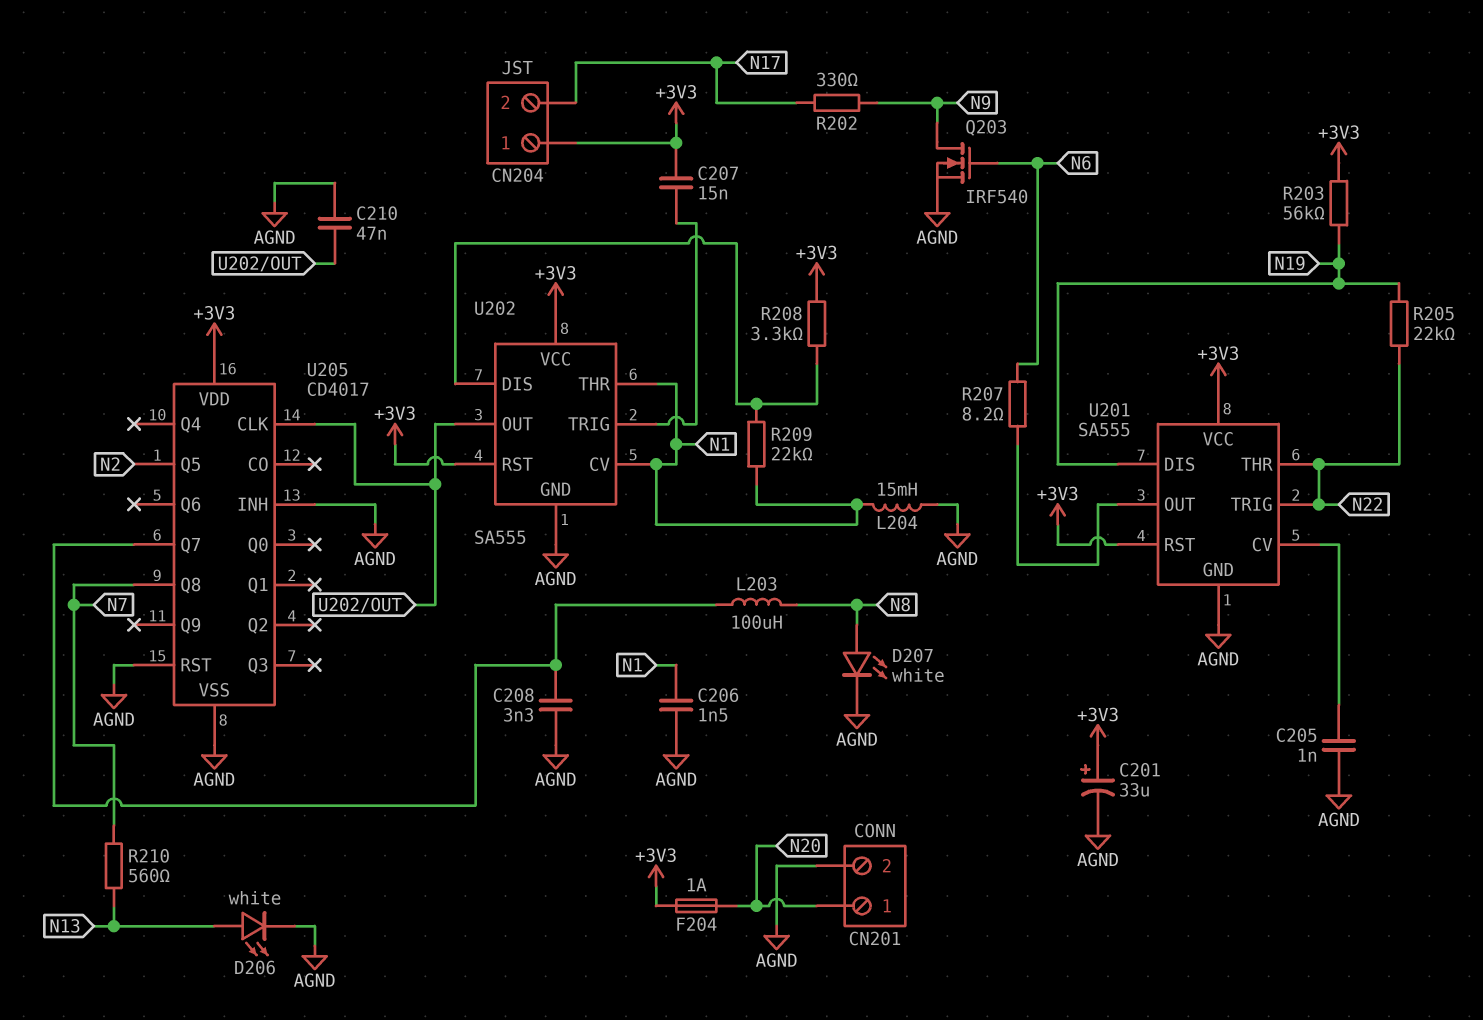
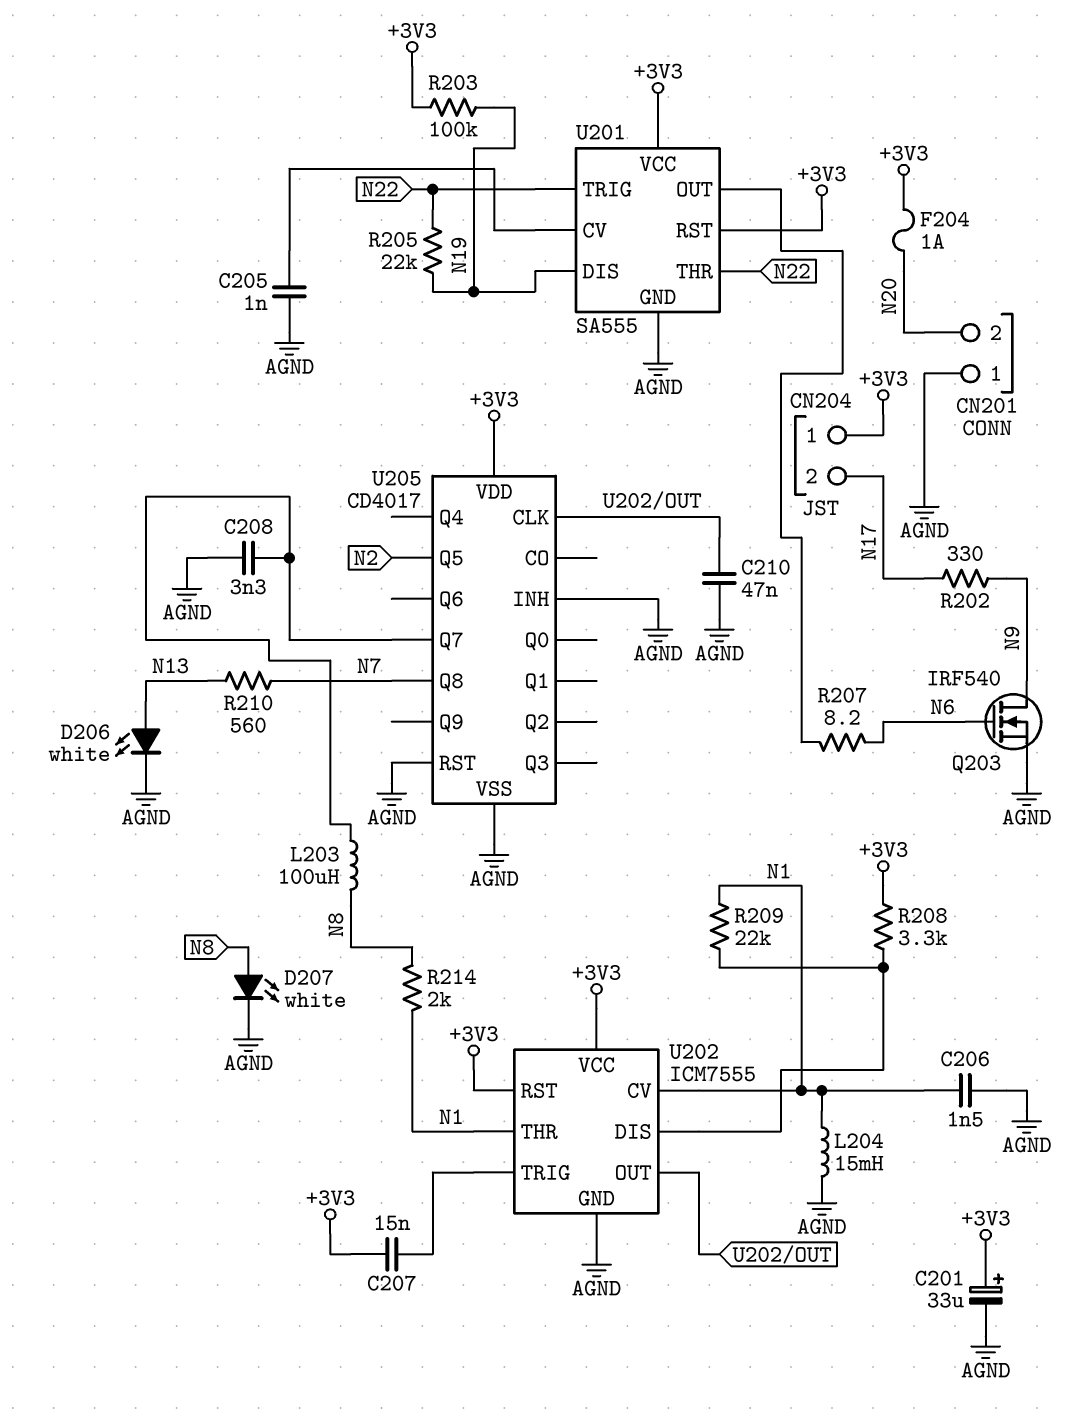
CN201 pin 1: N20 -> AGND
CN201 pin 2: AGND -> N20
R203: 56k (+3V3, N19) -> 100k (+3V3, N19)
R214: none -> 2k (N1, N8)
U202: SA555 -> ICM7555

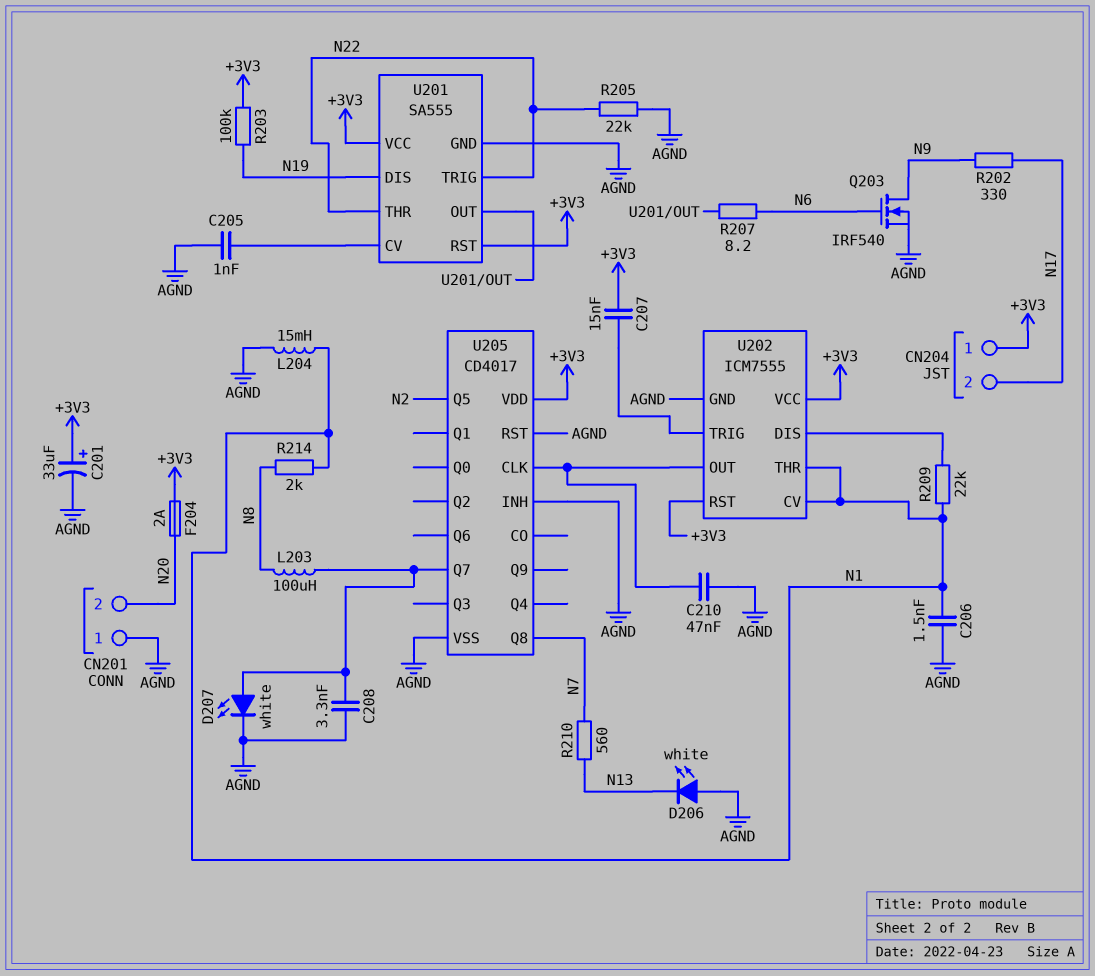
D206: LED white (A N13, K AGND) -> LED white (A AGND, K N13)
D207: LED white (A N8, K AGND) -> LED white (A U205/Q7, K AGND)
F204: 1A (+3V3, N20) -> 2A (+3V3, N20)
R205: 22k (N19, N22) -> 22k (AGND, N22)
R208: 3.3k (+3V3, U202/DIS) -> none

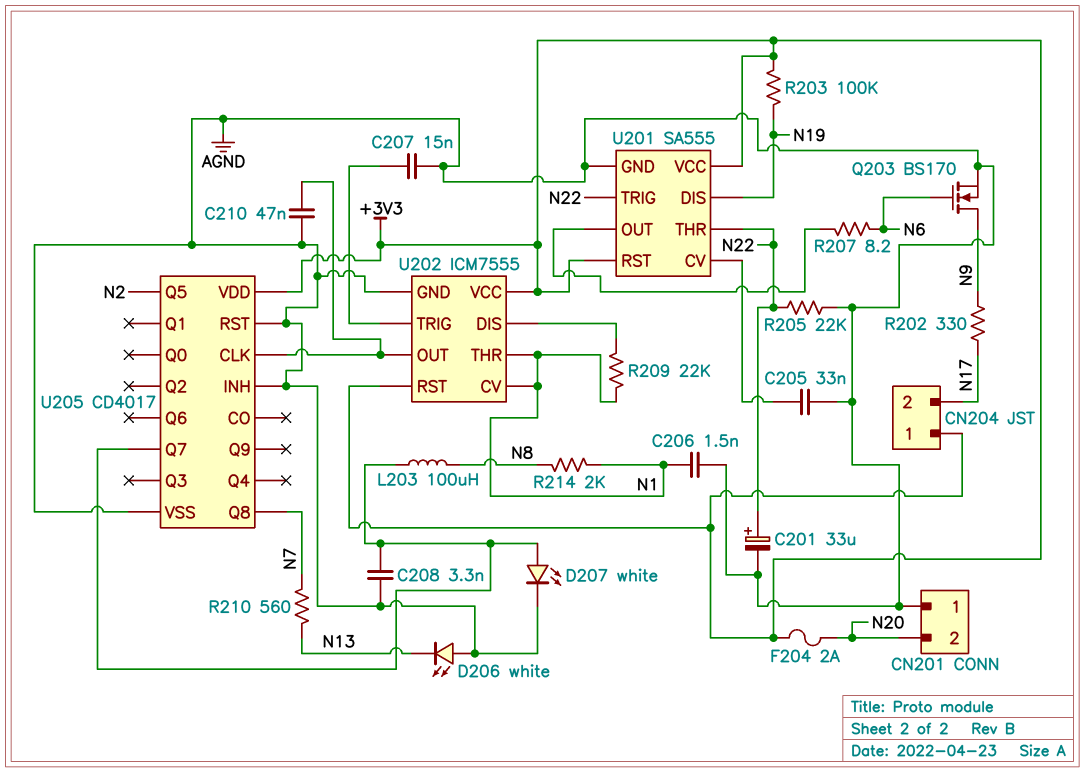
C201: 33uF (plus +3V3, minus AGND) -> 33uF (plus N22, minus AGND)
C205: 1nF (AGND, U201/CV) -> 33nF (AGND, U201/CV)
C207: 15nF (+3V3, U202/TRIG) -> 15nF (AGND, U202/TRIG)
L204: 15mH (AGND, N1) -> none
Q203: NMOS IRF540 (G N6, D N9, S AGND) -> NMOS BS170 (G N6, D N9, S AGND)

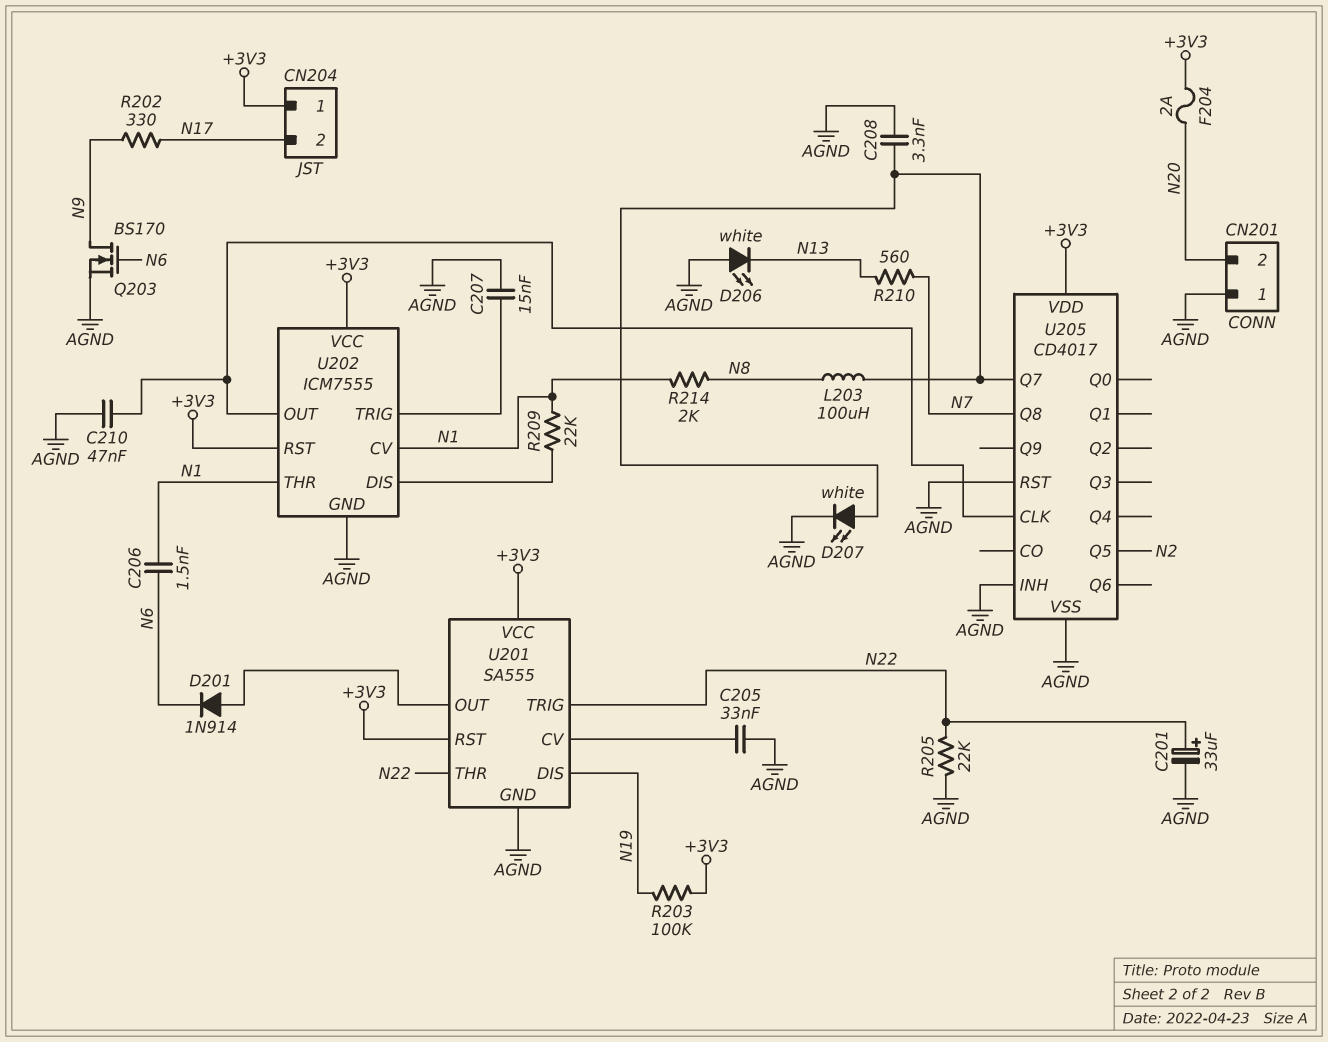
C206: 1.5nF (AGND, N1) -> 1.5nF (N1, N6)
D201: none -> diode 1N914 (A U201/OUT, K N6)
R207: 8.2 (N6, U201/OUT) -> none

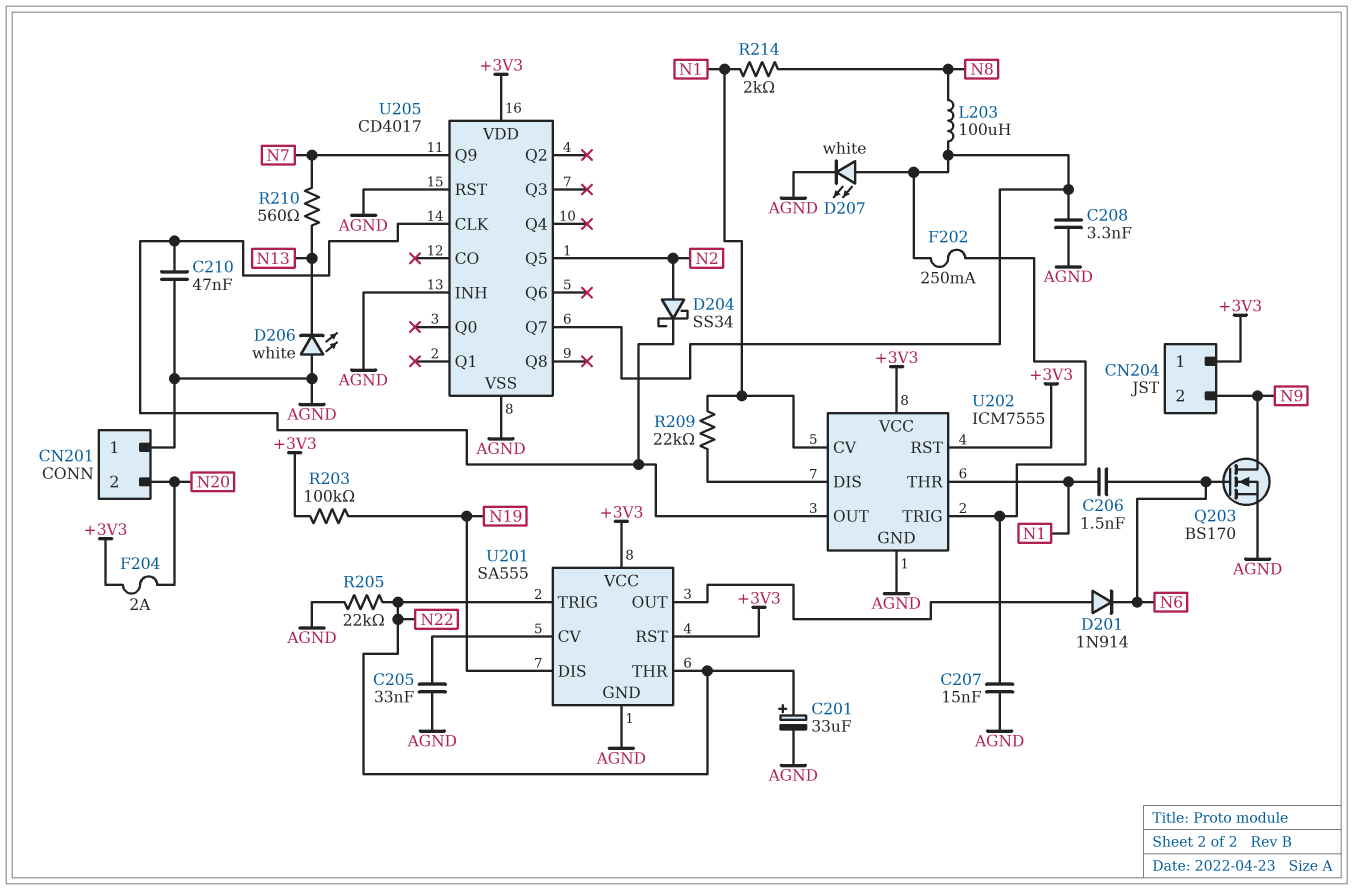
CN204 pin 2: N17 -> N9
D204: none -> schottky SS34 (A N2, K U202/OUT)
F202: none -> 250mA (U202/TRIG, U205/Q7)
R202: 330 (N9, N17) -> none
U205 pin Q8: N7 -> none
U205 pin Q9: none -> N7

